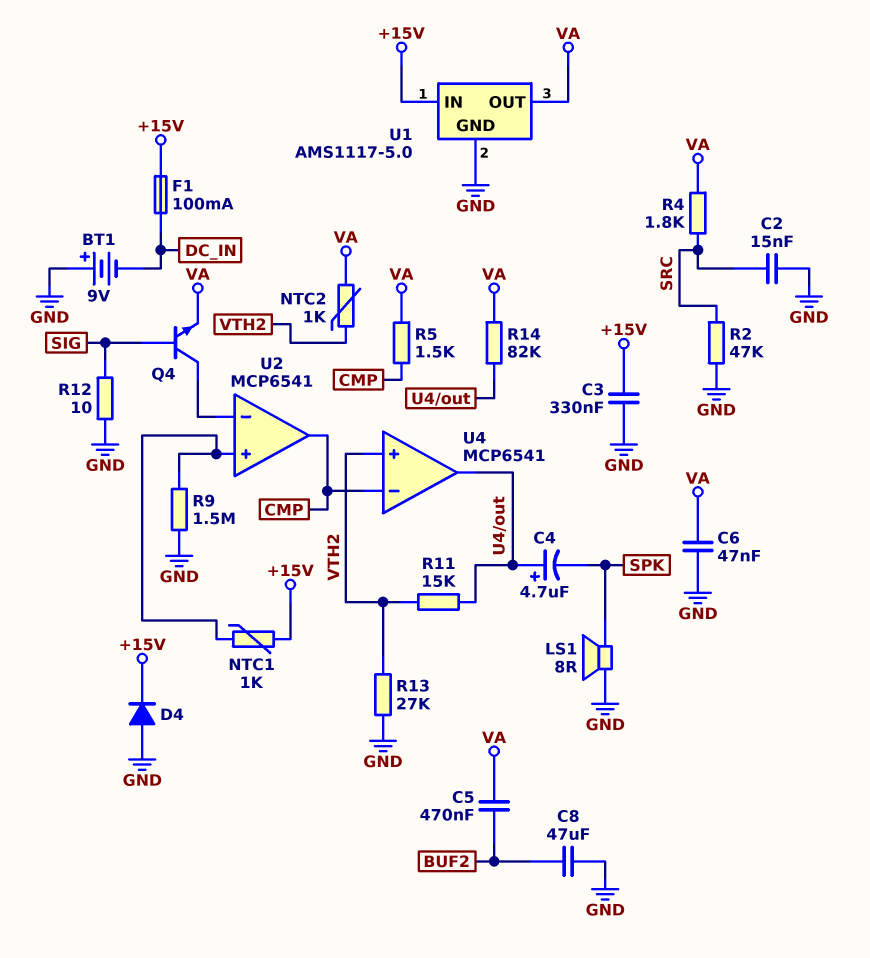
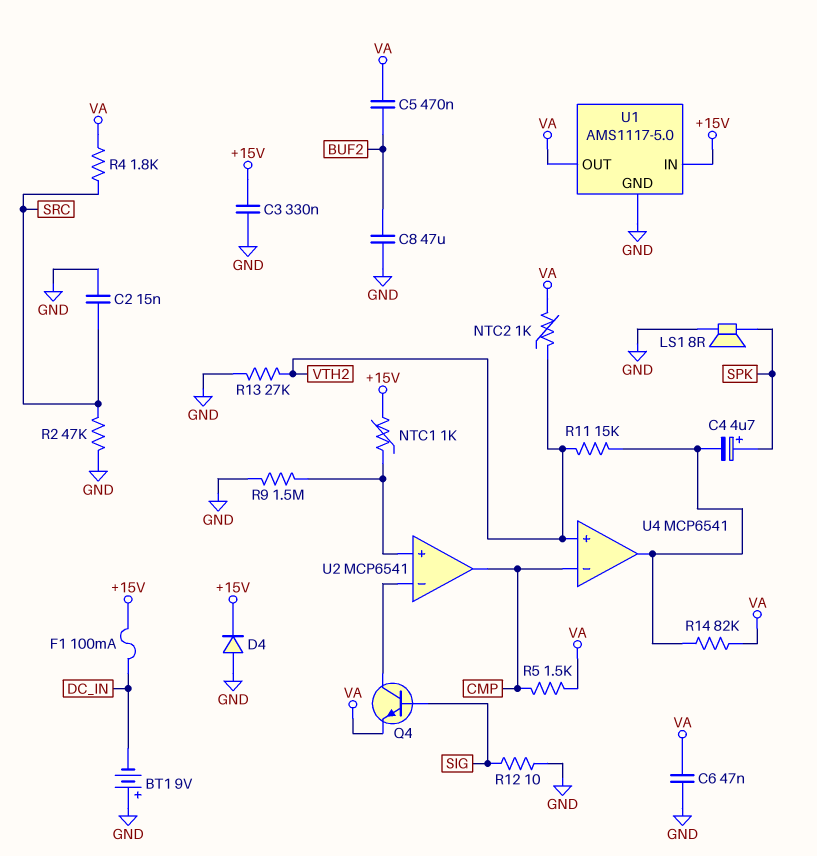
C4: 4.7uF (plus U4/out, minus SPK) -> 4.7uF (plus SPK, minus U4/out)

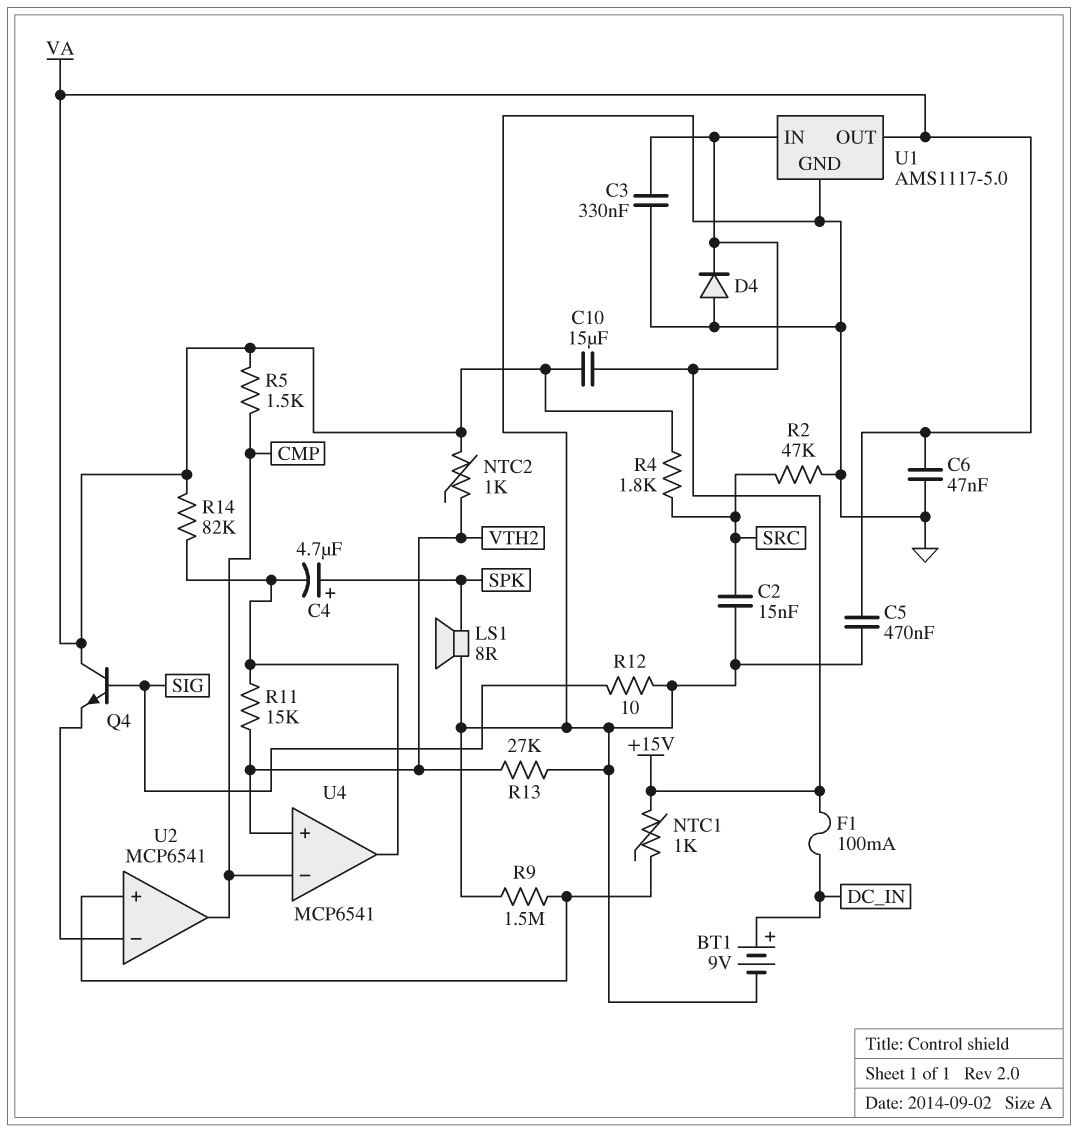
BT1: 9V (plus GND, minus DC_IN) -> 9V (plus DC_IN, minus GND)
C5: 470nF (BUF2, VA) -> 470nF (GND, VA)
C8: 47uF (BUF2, GND) -> none
C10: none -> 15uF (+15V, VA)
Q4: NPN (B SIG, C U2/in-, E VA) -> NPN (B SIG, C VA, E U2/in-)

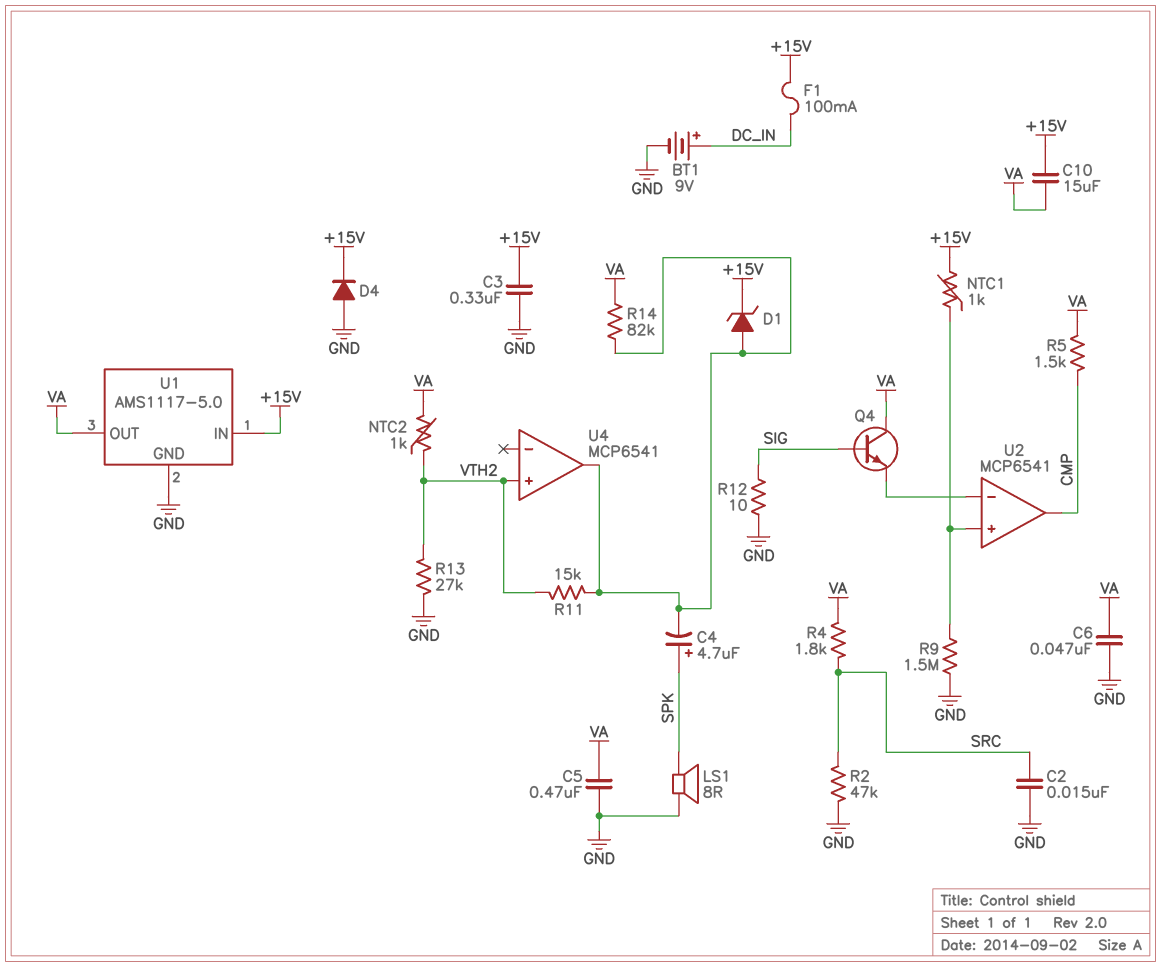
D1: none -> zener (A U4/out, K +15V)
U4 pin in-: CMP -> none

